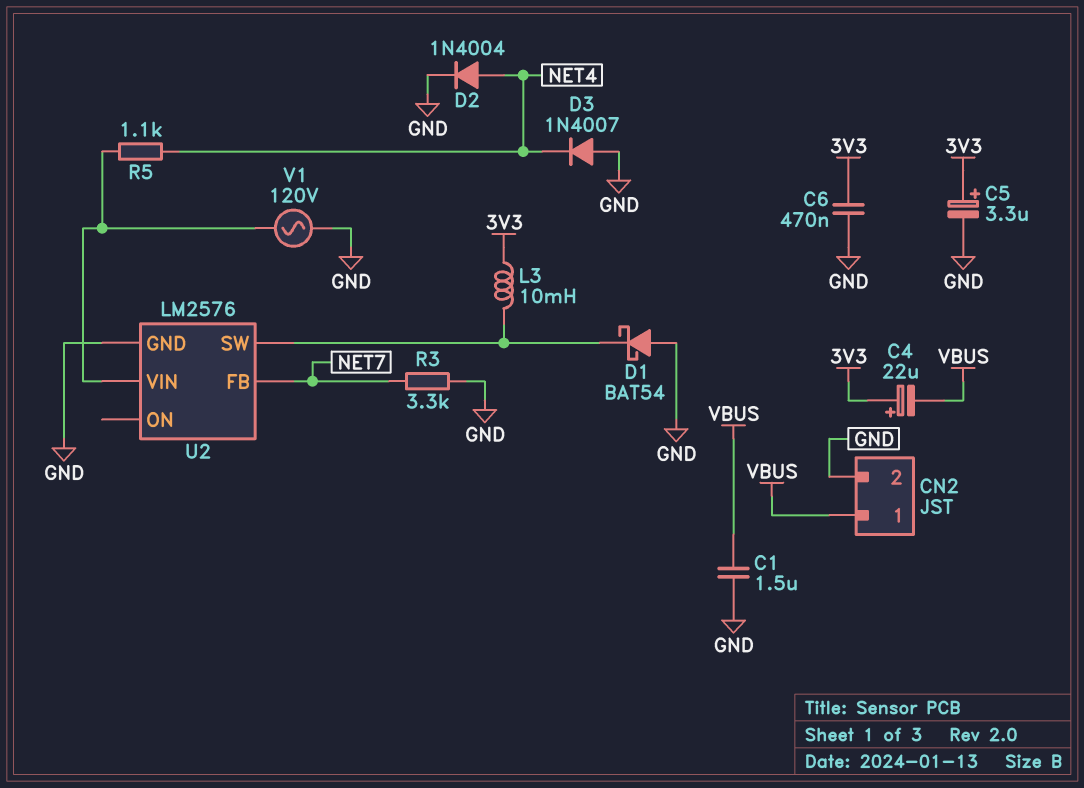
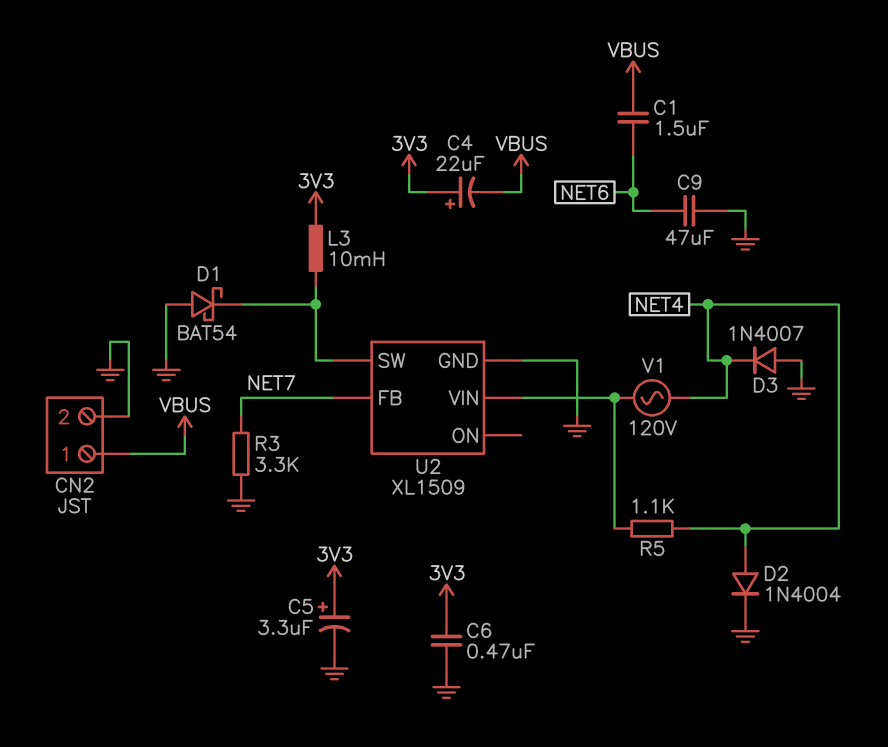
C1: 1.5uF (GND, VBUS) -> 1.5uF (NET6, VBUS)
C9: none -> 47uF (GND, NET6)
U2: LM2576 -> XL1509
V1: AC 120V (GND, U2/VIN) -> AC 120V (NET4, U2/VIN)

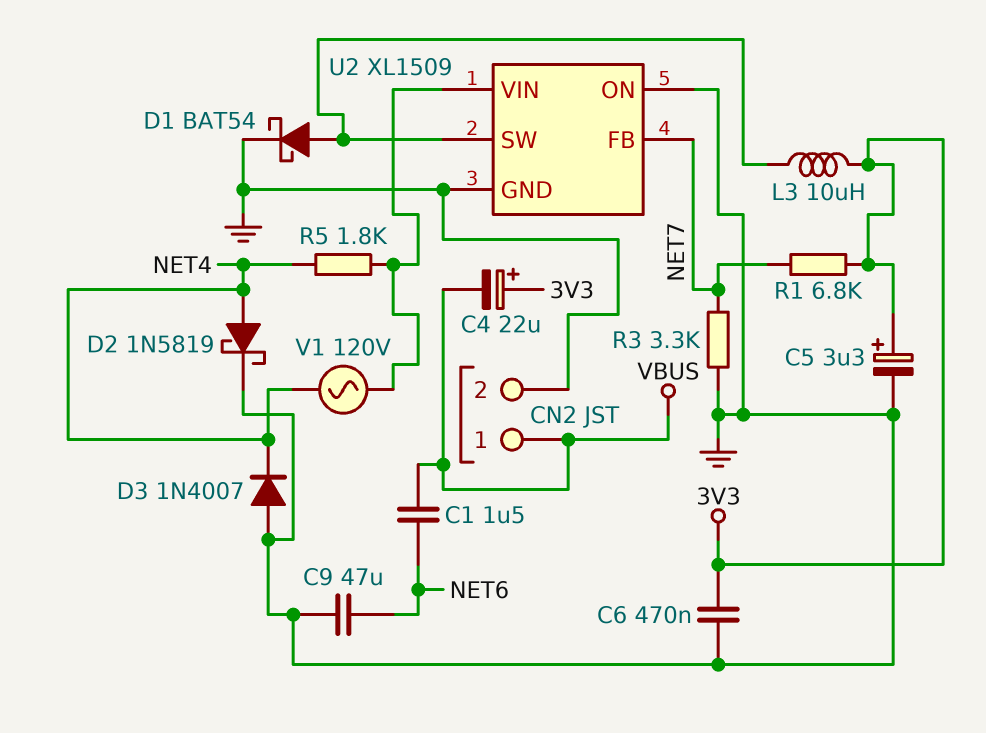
D1: schottky BAT54 (A GND, K U2/SW) -> schottky BAT54 (A U2/SW, K GND)
D2: diode 1N4004 (A NET4, K GND) -> schottky 1N5819 (A NET4, K GND)
L3: 10mH (3V3, U2/SW) -> 10uH (3V3, U2/SW)
R1: none -> 6.8k (3V3, NET7)
R5: 1.1k (NET4, U2/VIN) -> 1.8k (NET4, U2/VIN)
U2 pin ON: none -> GND

